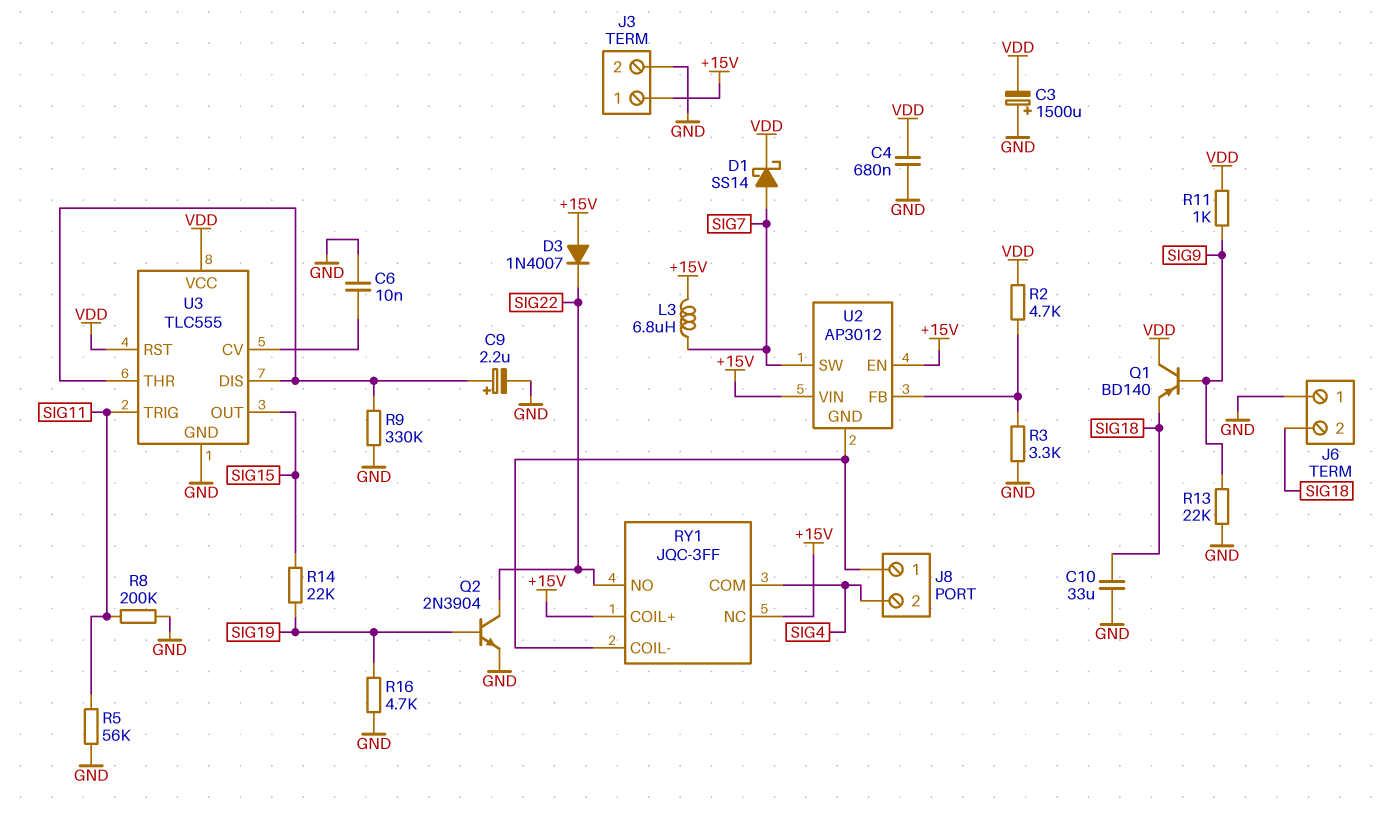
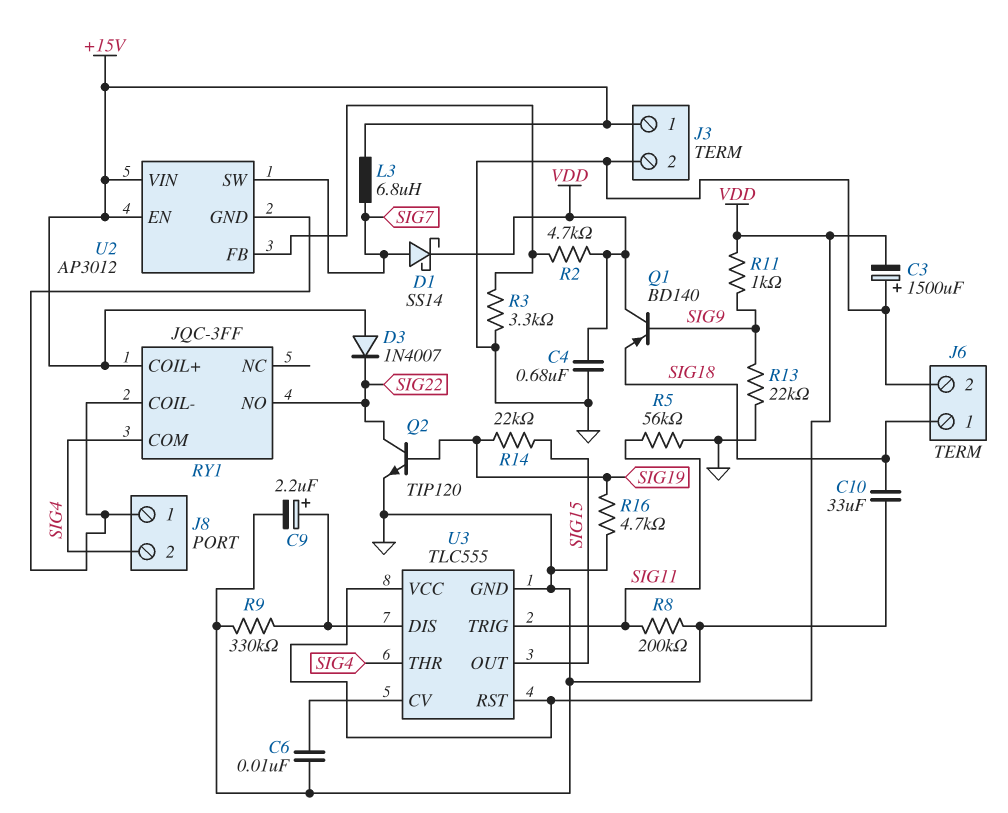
J6 pin 1: GND -> SIG18
J6 pin 2: SIG18 -> GND
Q2: NPN 2N3904 (B SIG19, C SIG22, E GND) -> NPN TIP120 (B SIG19, C SIG22, E GND)
RY1 pin NC: +15V -> none
U3 pin THR: U3/DIS -> SIG4

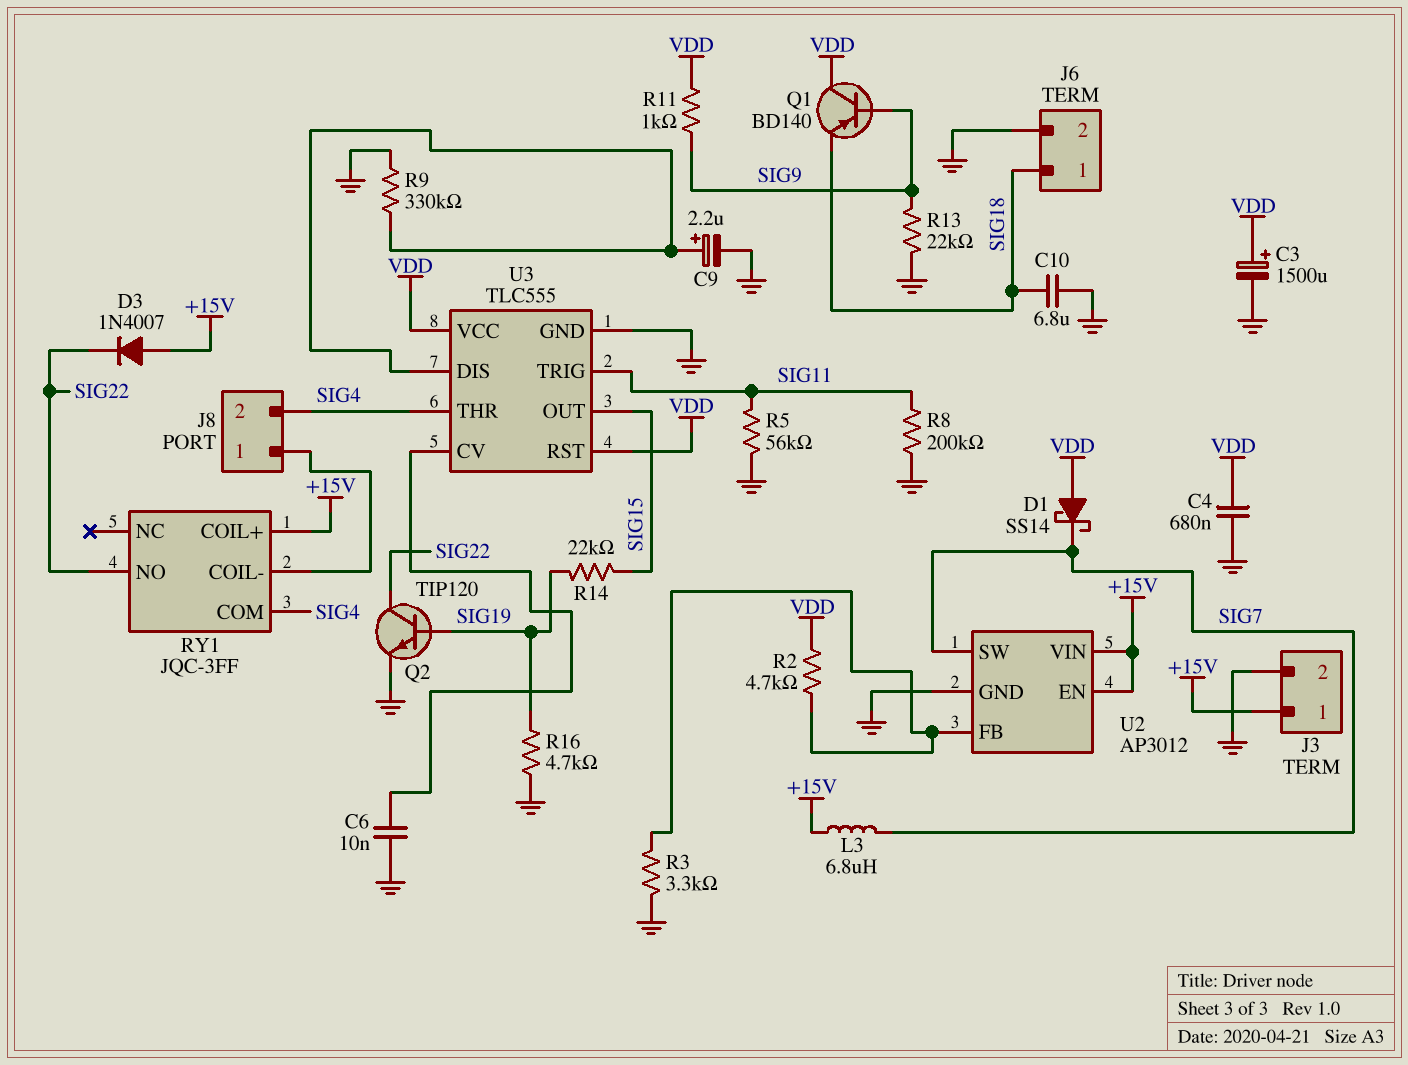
C3: 1500uF (plus GND, minus VDD) -> 1500uF (plus VDD, minus GND)
C10: 33uF (GND, SIG18) -> 6.8uF (GND, SIG18)
D1: schottky SS14 (A SIG7, K VDD) -> schottky SS14 (A VDD, K SIG7)
U2 pin GND: J8/1 -> GND

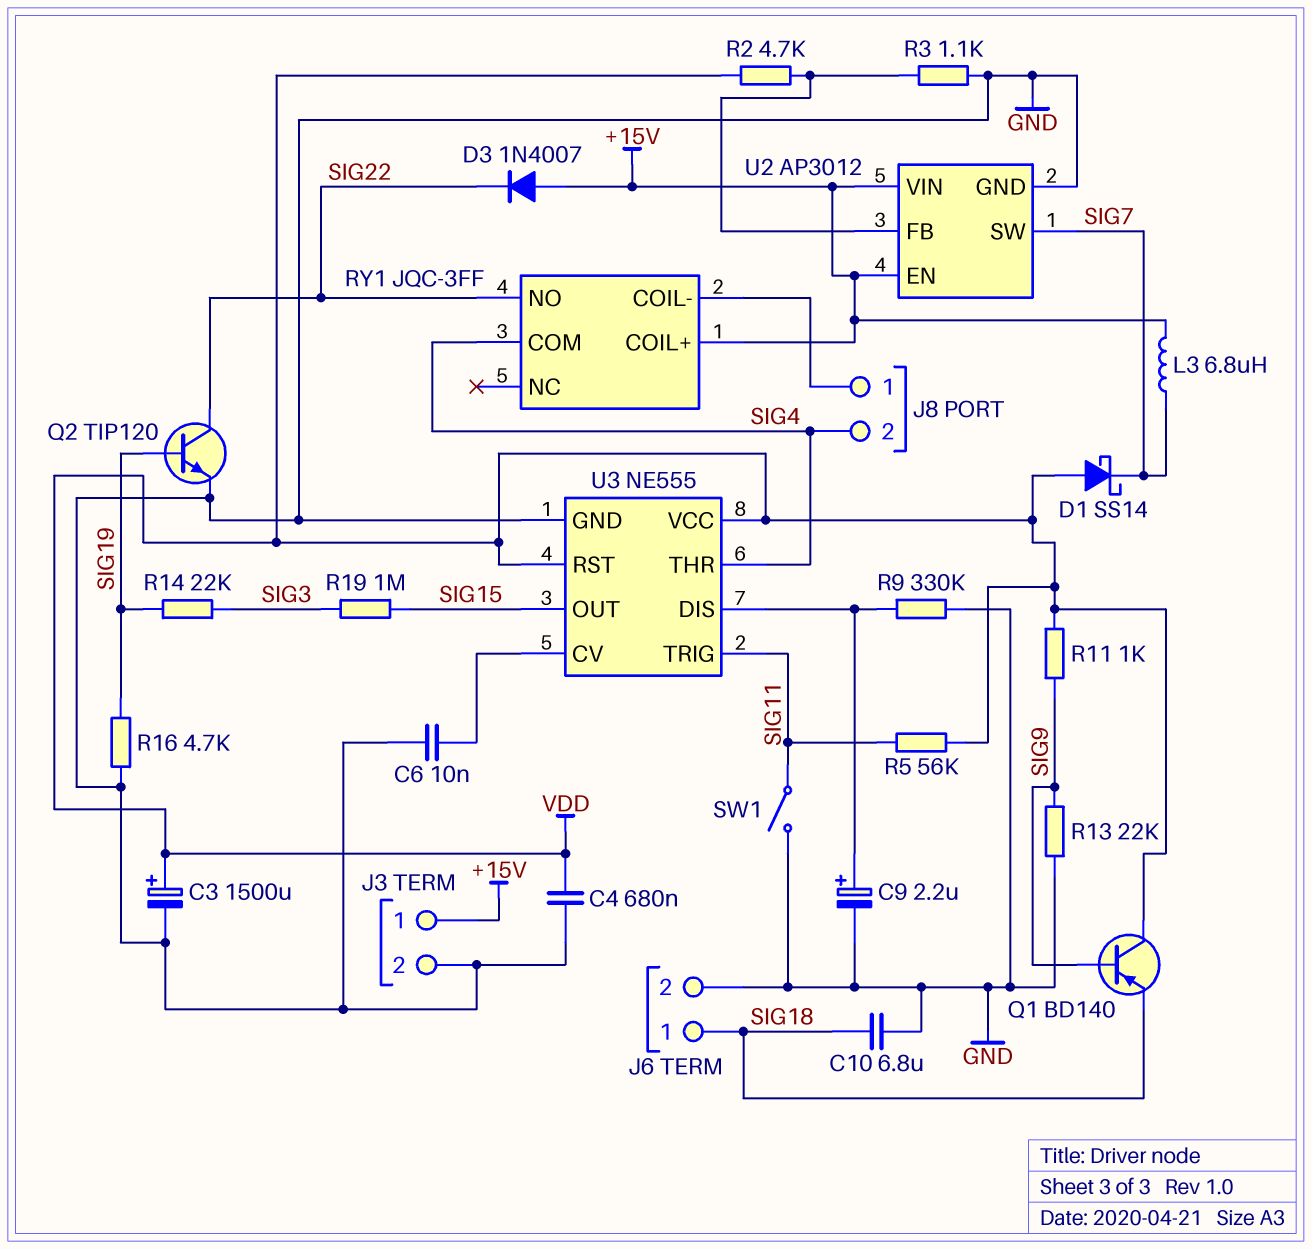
R3: 3.3k (GND, U2/FB) -> 1.1k (GND, U2/FB)
R5: 56k (GND, SIG11) -> 56k (SIG11, VDD)
R8: 200k (GND, SIG11) -> none
R14: 22k (SIG15, SIG19) -> 22k (SIG3, SIG19)
R19: none -> 1M (SIG3, SIG15)
SW1: none -> switch (GND, SIG11)
U3: TLC555 -> NE555

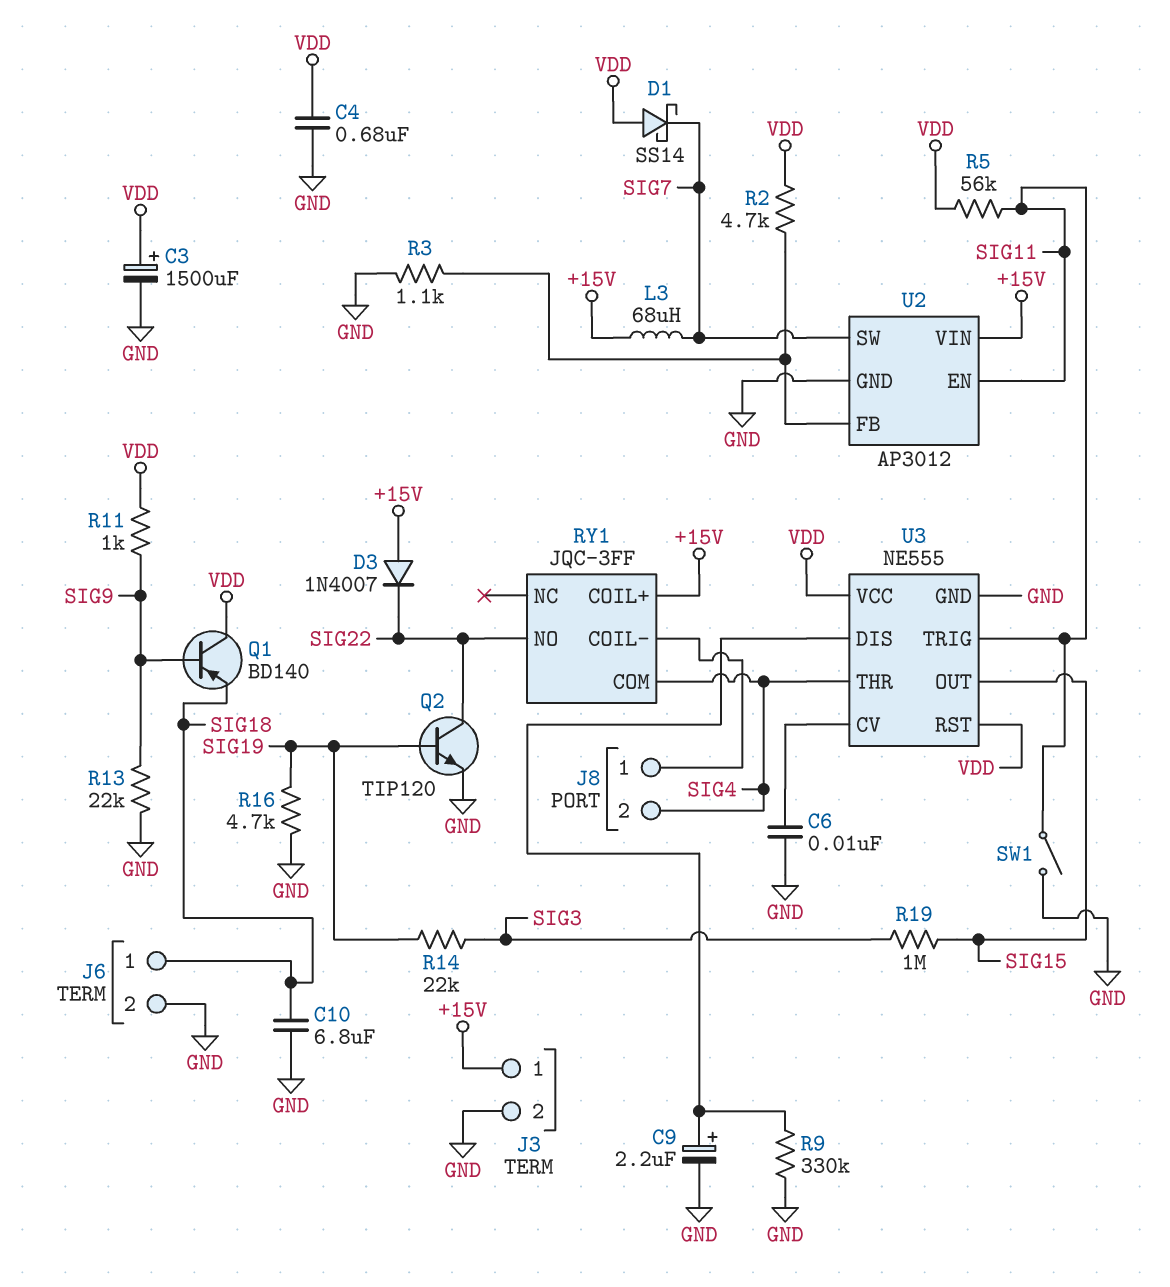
L3: 6.8uH (+15V, SIG7) -> 68uH (+15V, SIG7)
U2 pin EN: +15V -> SIG11

